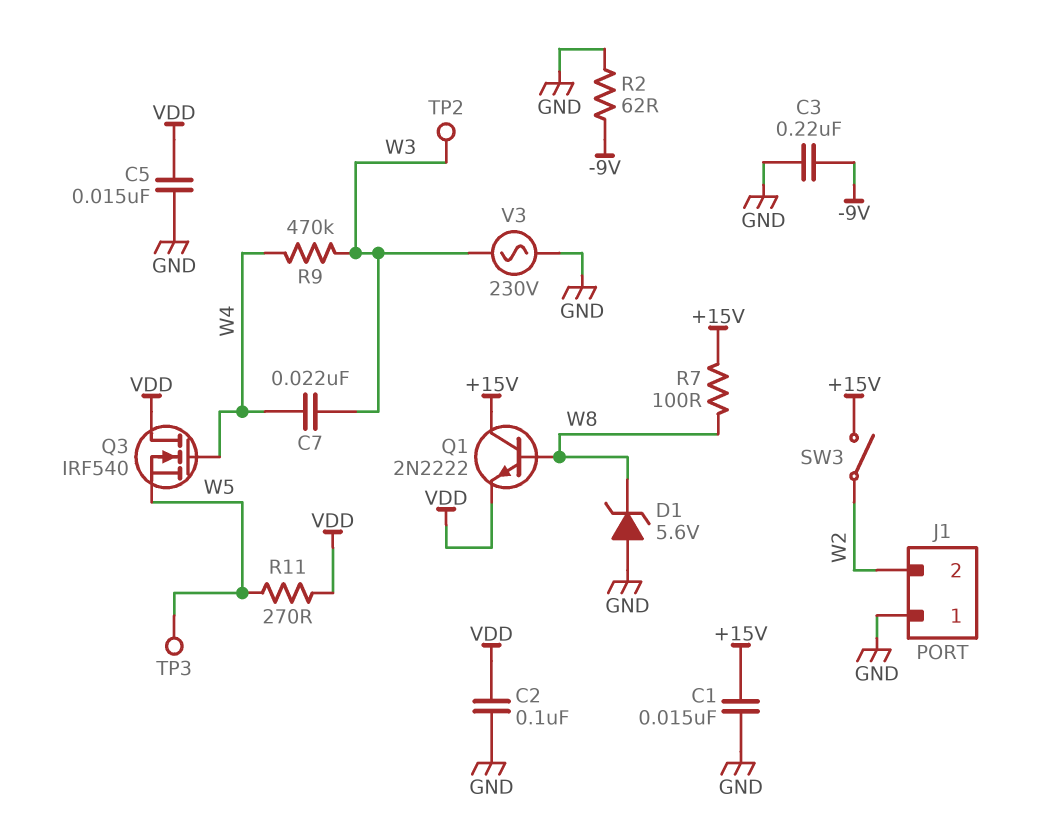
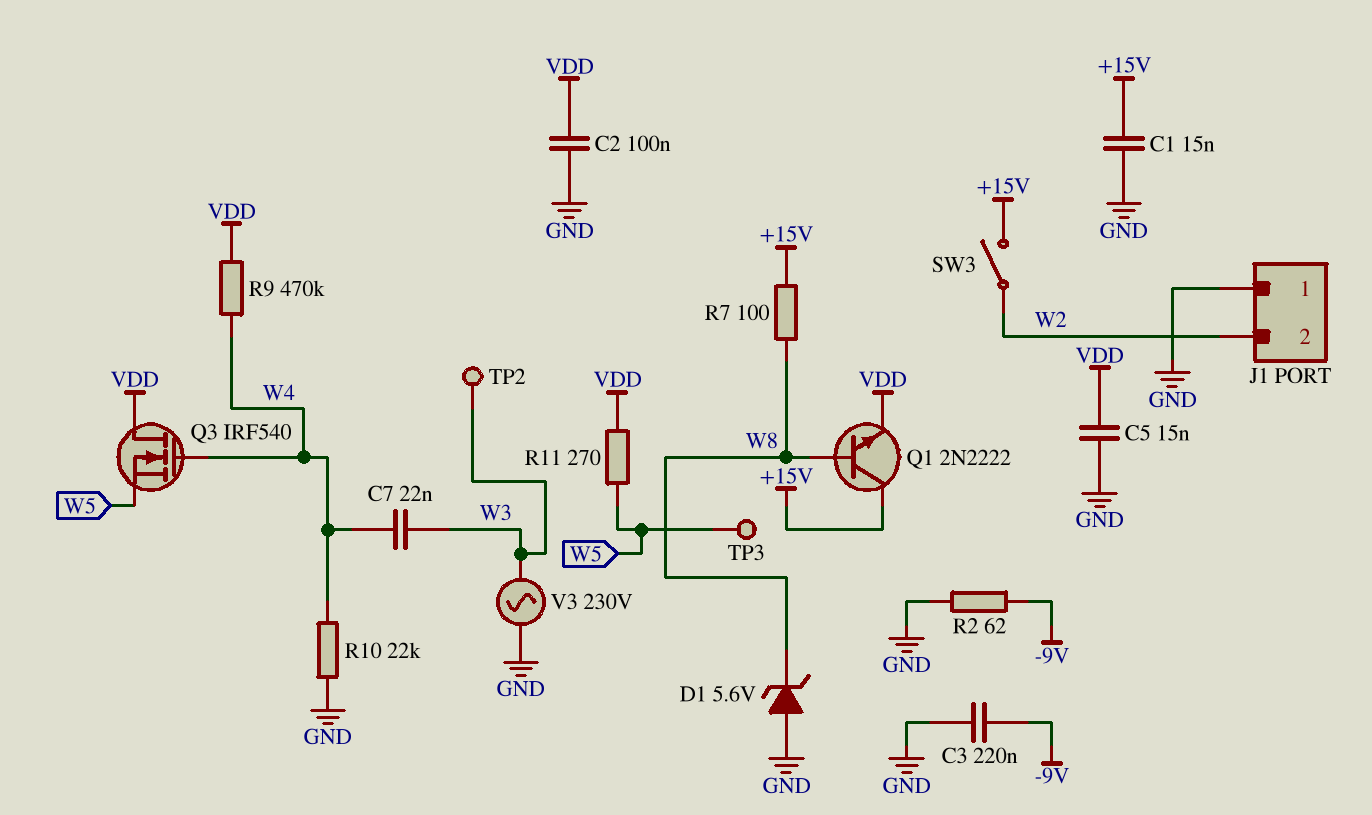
R9: 470k (W3, W4) -> 470k (VDD, W4)
R10: none -> 22k (GND, W4)

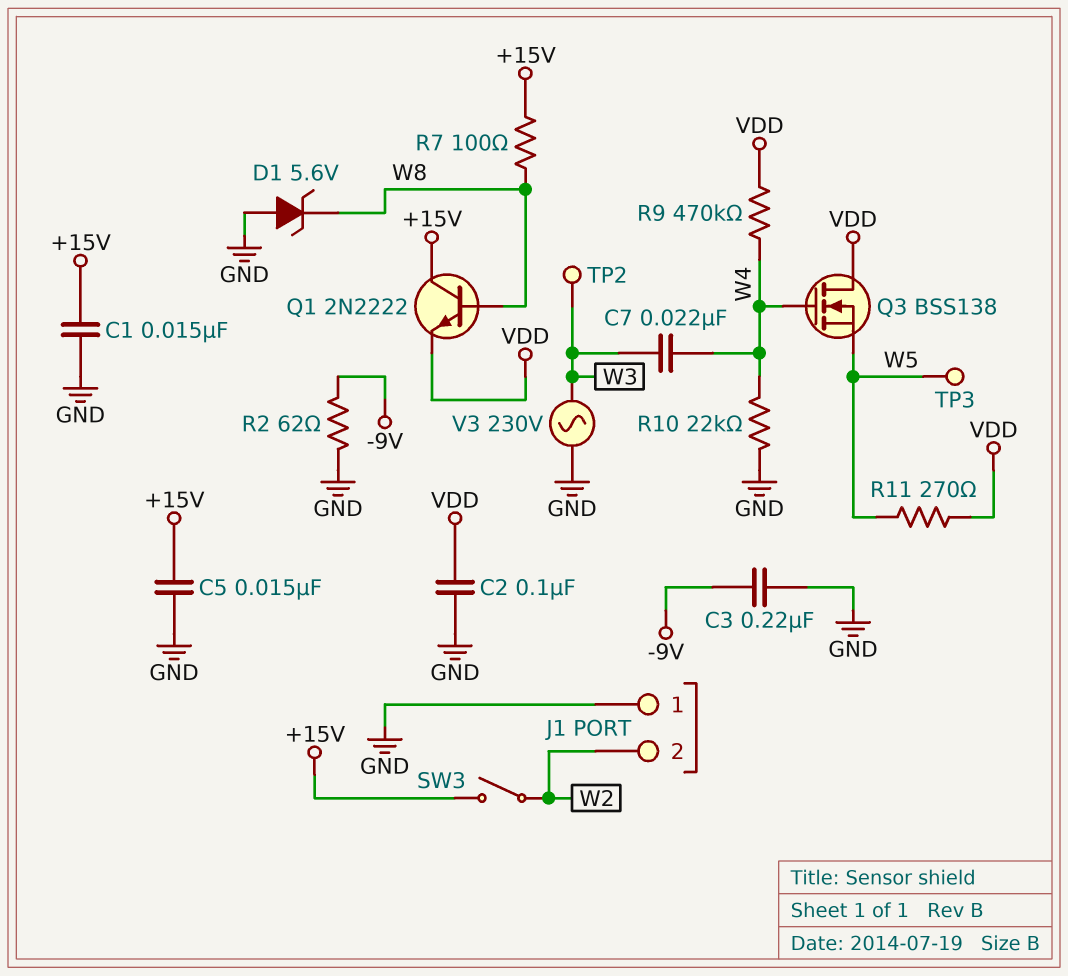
C5: 15nF (GND, VDD) -> 15nF (+15V, GND)
Q3: NMOS IRF540 (G W4, D VDD, S W5) -> NMOS BSS138 (G W4, D VDD, S W5)

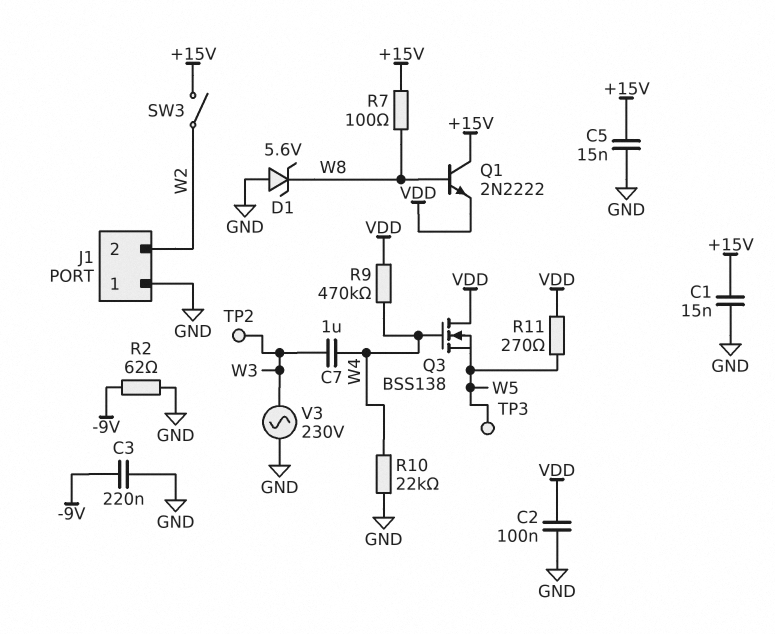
C7: 22nF (W3, W4) -> 1uF (W3, W4)

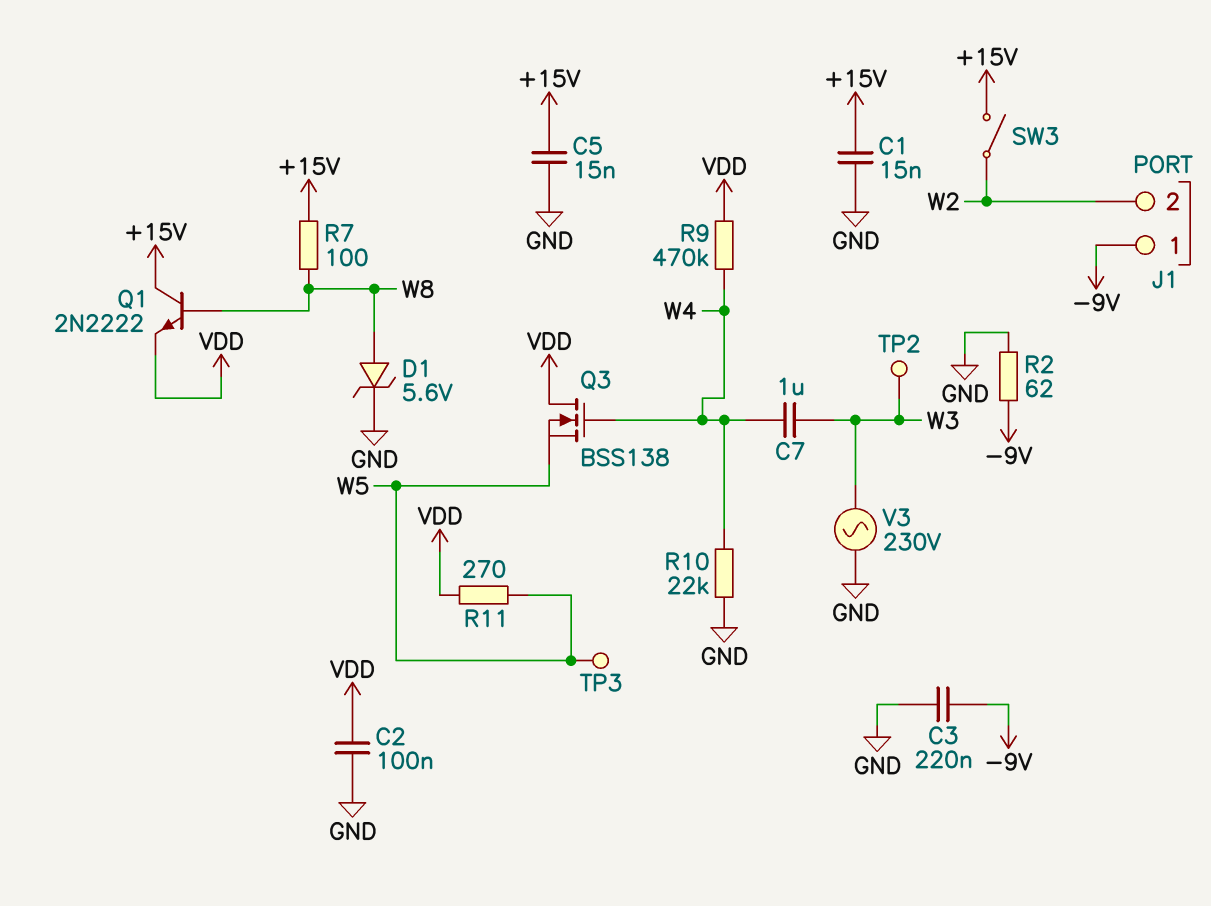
D1: zener 5.6V (A GND, K W8) -> zener 5.6V (A W8, K GND)
J1 pin 1: GND -> -9V

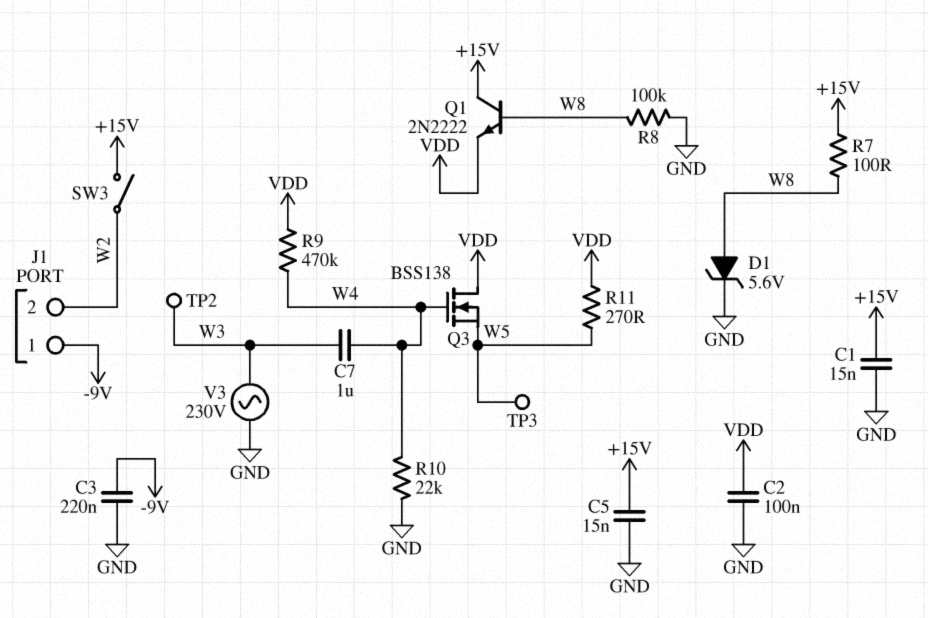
R2: 62 (-9V, GND) -> none
R8: none -> 100k (GND, W8)

